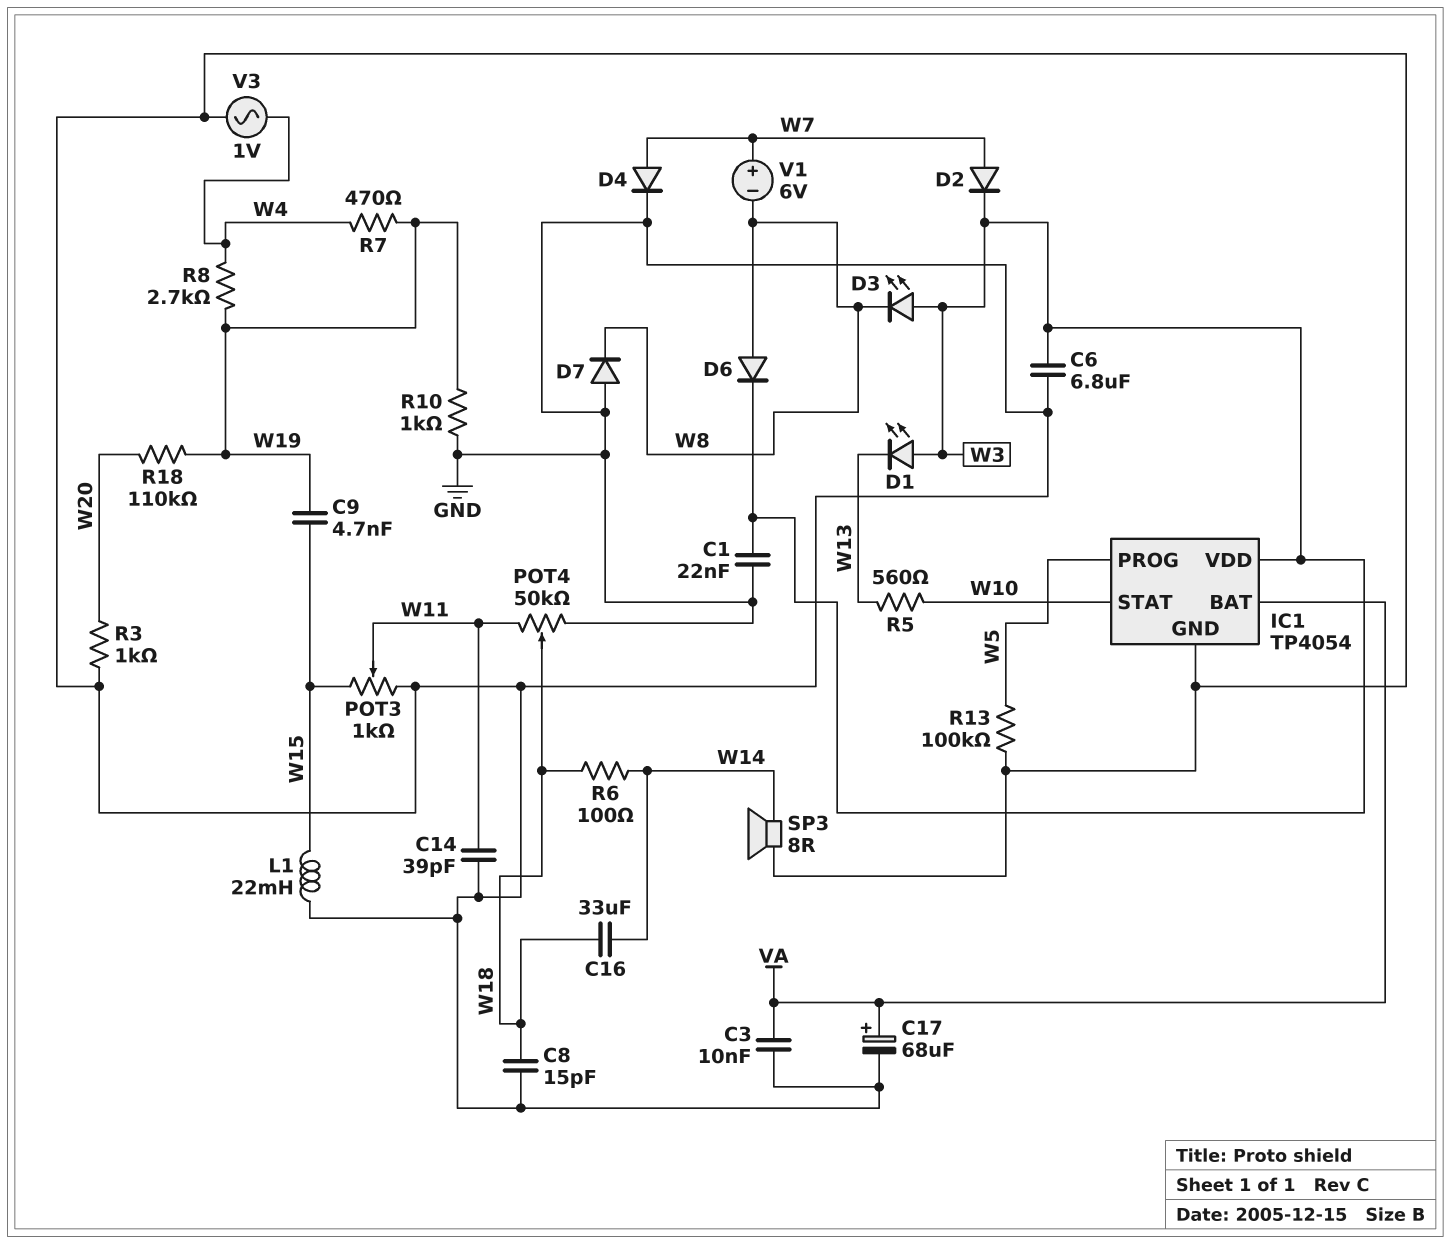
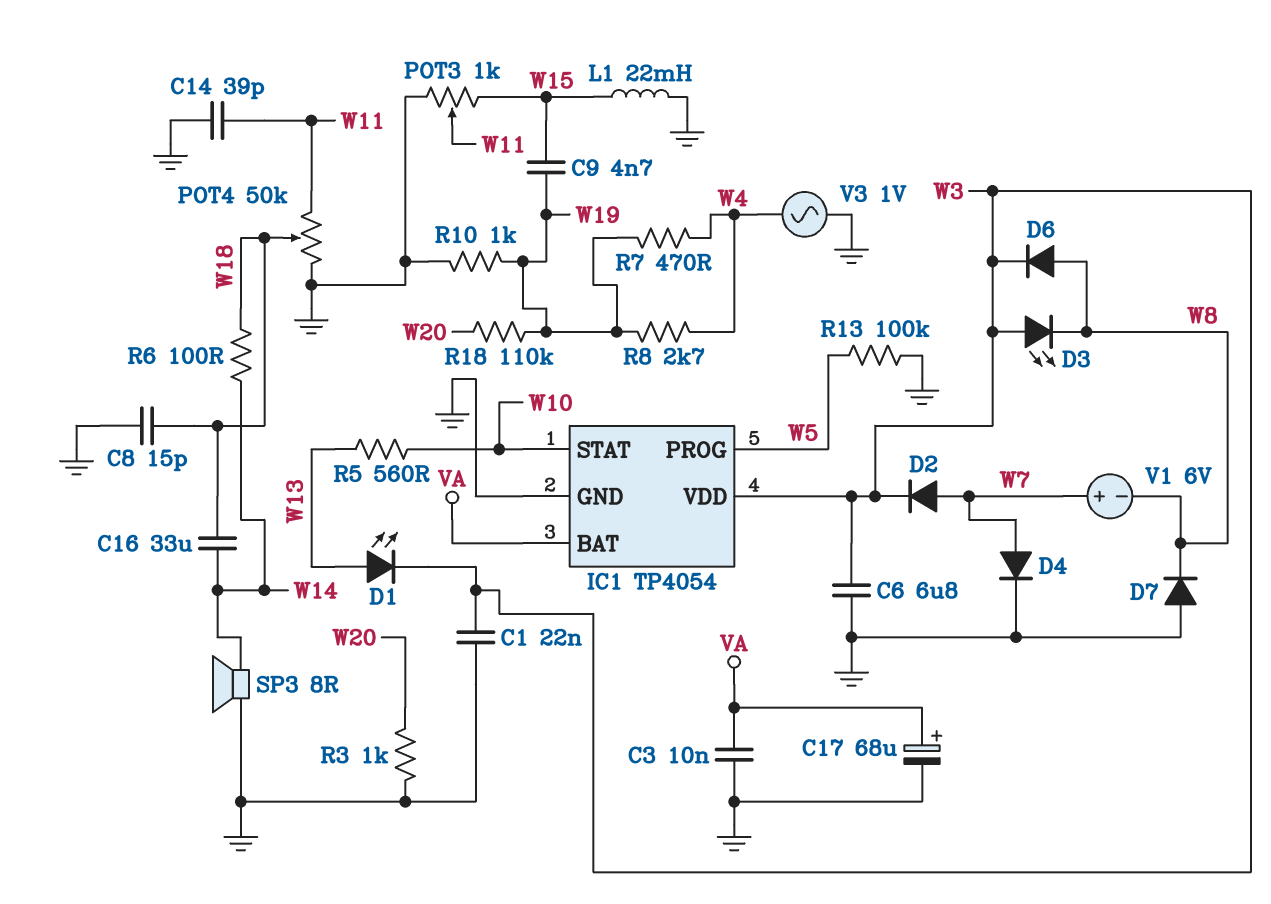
D1: LED (A W3, K W13) -> LED (A W13, K W3)

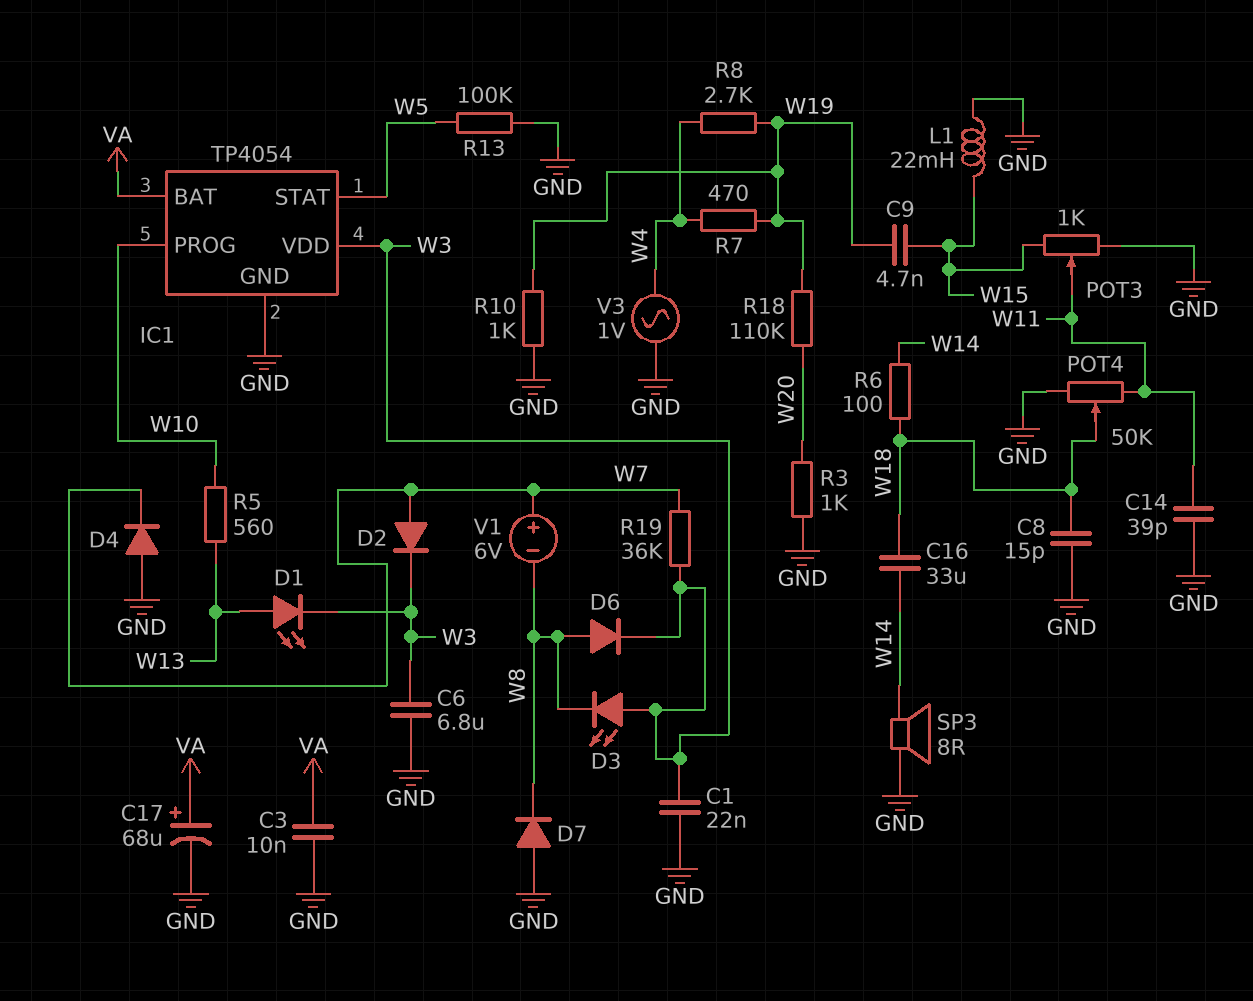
D4: diode (A W7, K GND) -> diode (A GND, K W7)
IC1 pin PROG: W5 -> W10
IC1 pin STAT: W10 -> W5
R19: none -> 36k (W3, W7)

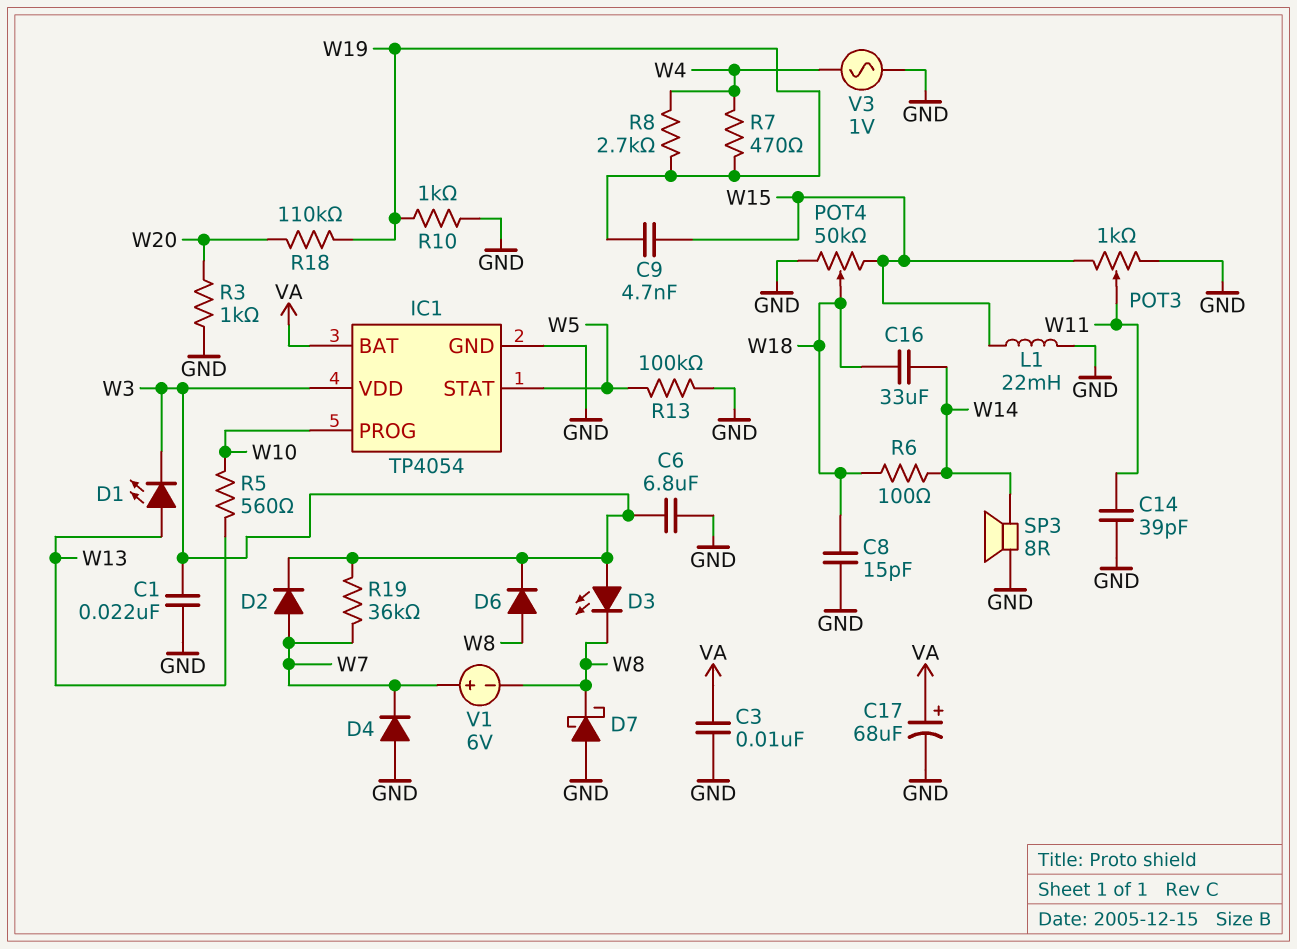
D7: diode (A GND, K W8) -> schottky (A GND, K W8)
POT4: 50k (GND, W11, wiper W18) -> 50k (GND, W15, wiper W18)

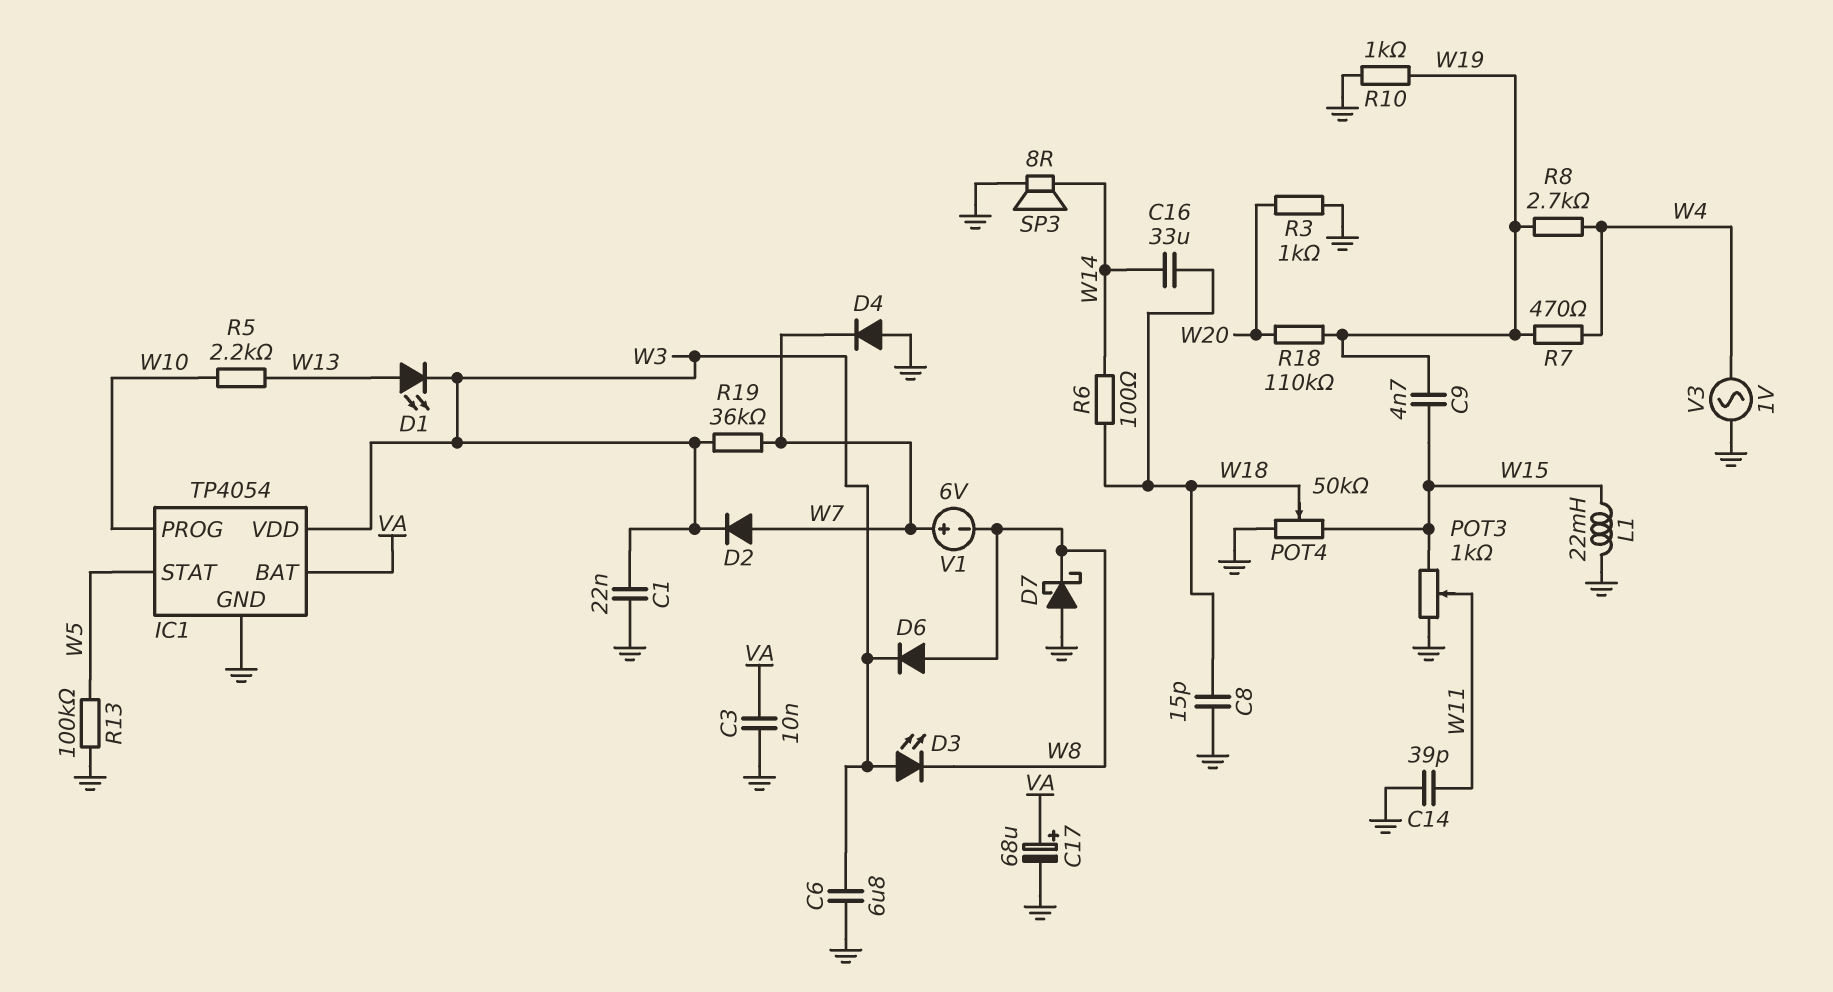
R5: 560 (W10, W13) -> 2.2k (W10, W13)

